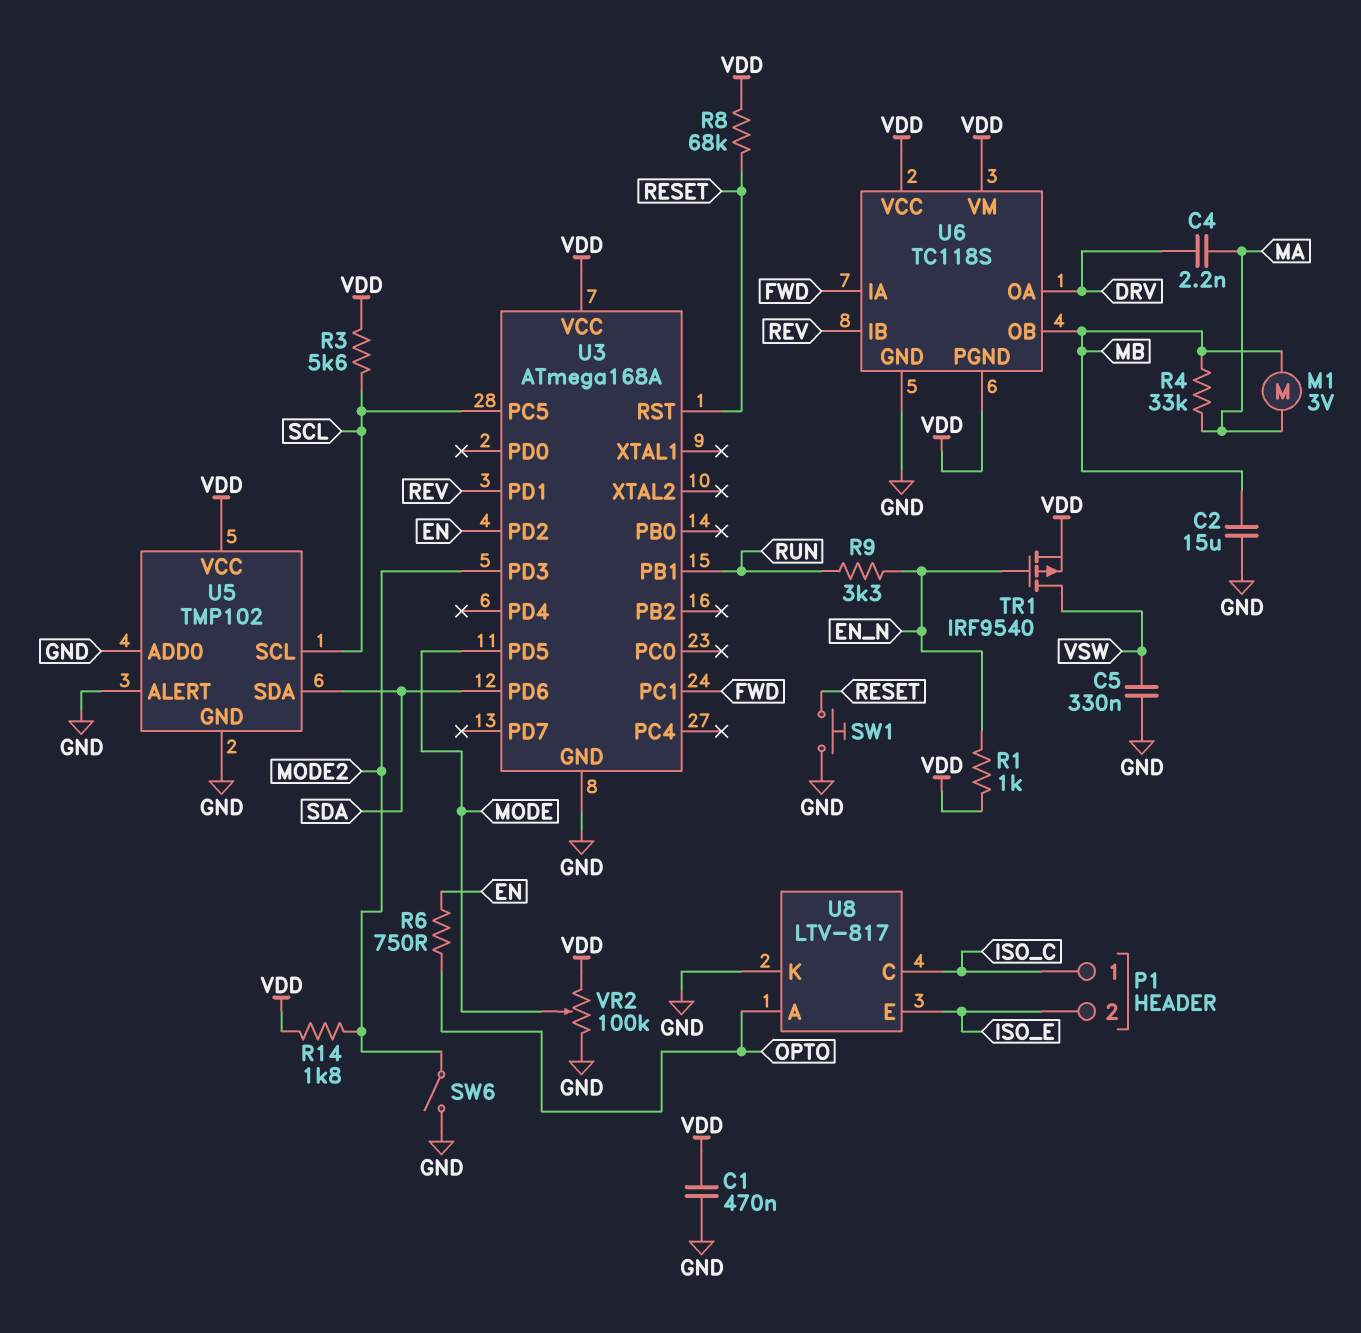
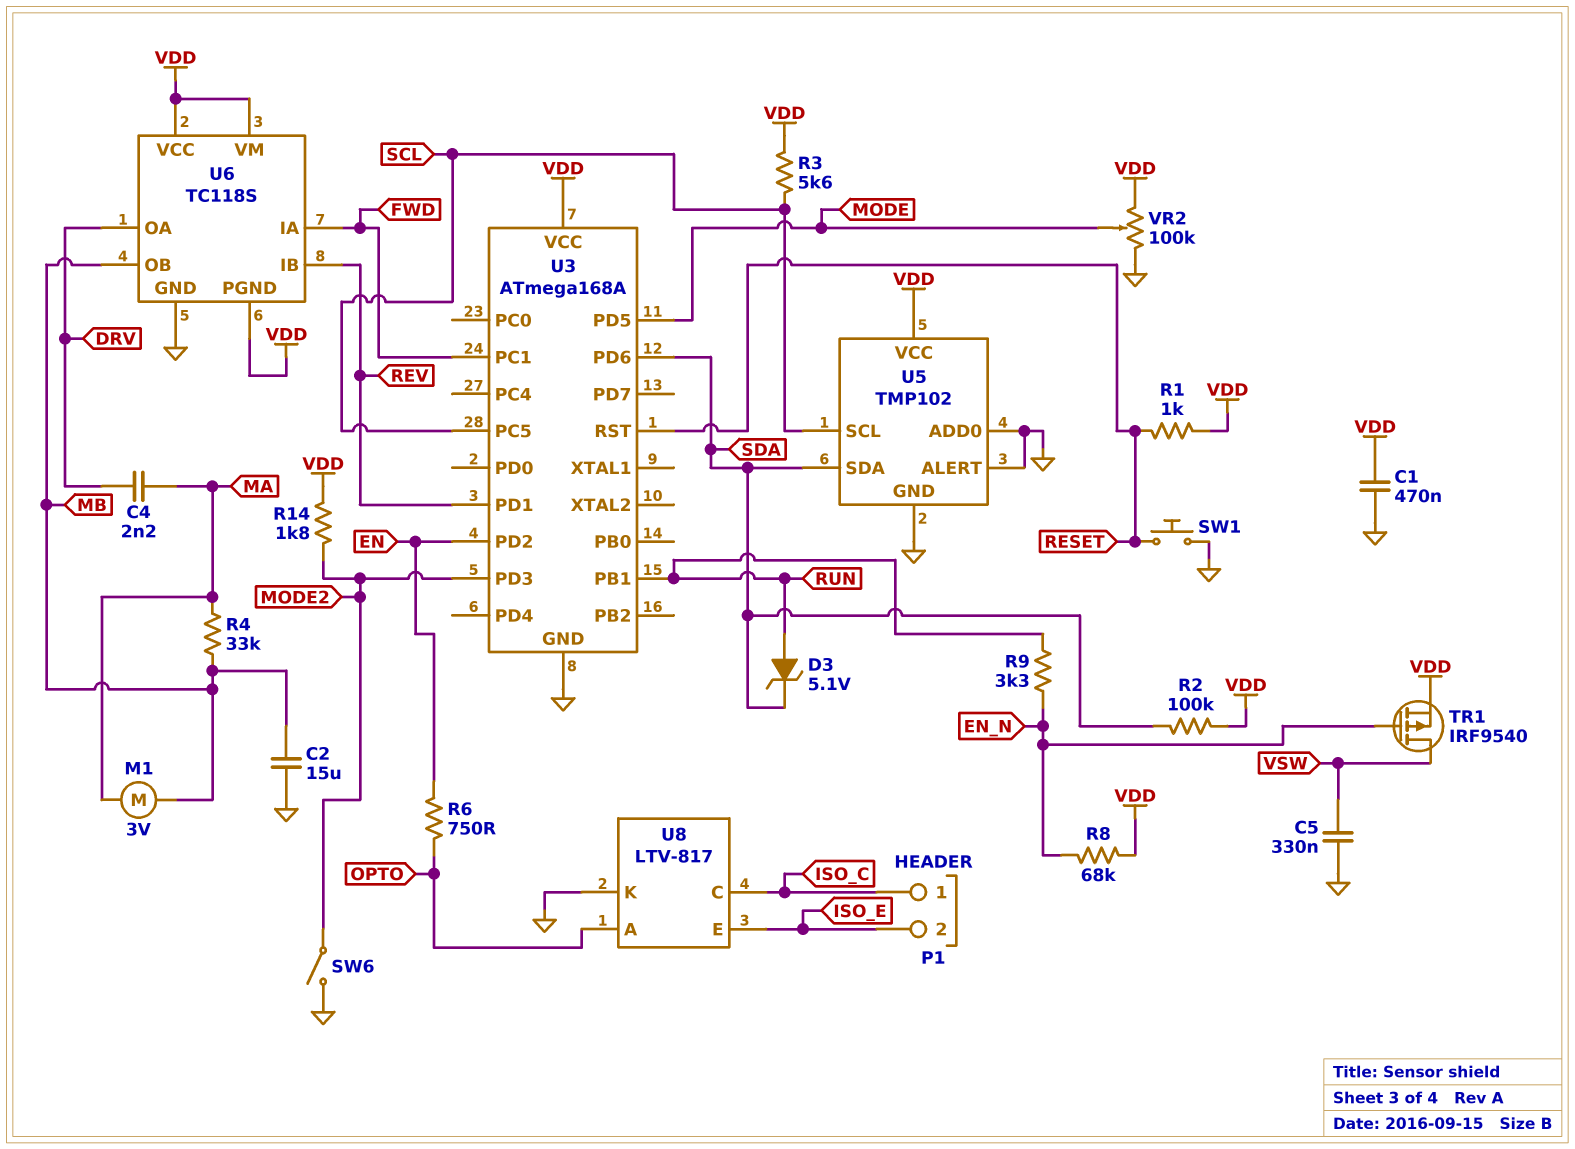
D3: none -> zener 5.1V (A RUN, K SDA)
R1: 1k (EN_N, VDD) -> 1k (RESET, VDD)
R2: none -> 100k (SDA, VDD)
R8: 68k (RESET, VDD) -> 68k (EN_N, VDD)

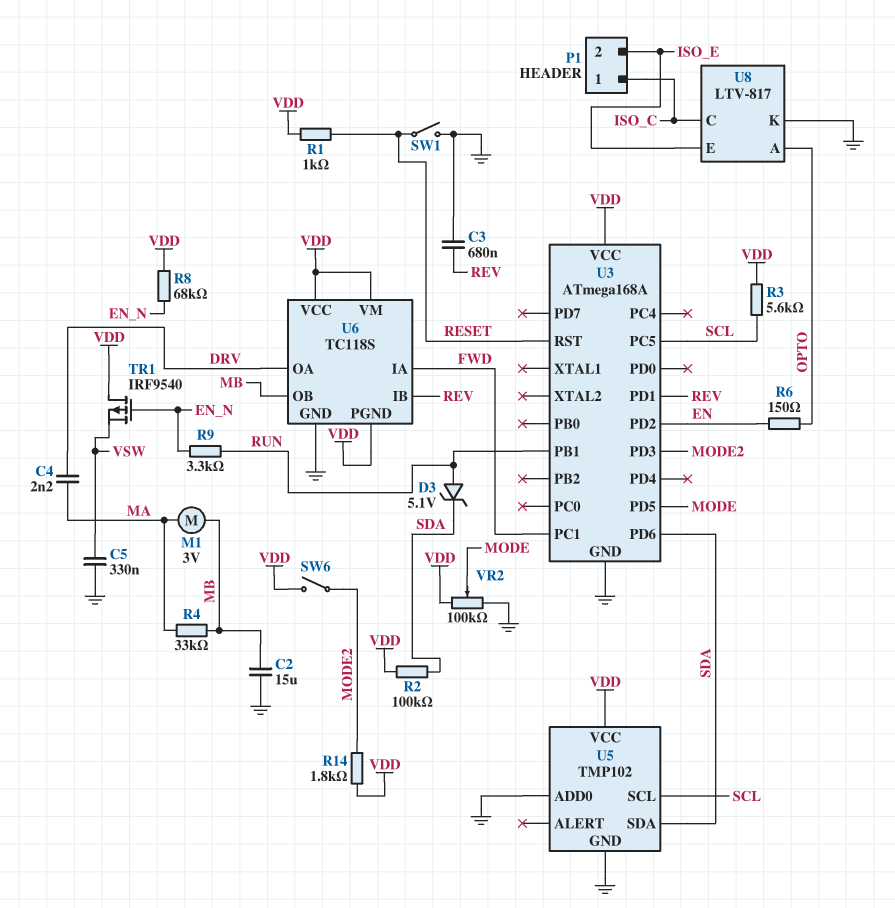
C1: 470nF (GND, VDD) -> none
C3: none -> 680nF (GND, REV)
R6: 750 (EN, OPTO) -> 150 (EN, OPTO)
SW1: button (GND, RESET) -> switch (GND, RESET)
SW6: switch (GND, MODE2) -> switch (MODE2, VDD)
TR1: PMOS IRF9540 (G EN_N, D VSW, S VDD) -> PMOS IRF9540 (G EN_N, D VDD, S VSW)
U5 pin ALERT: GND -> none

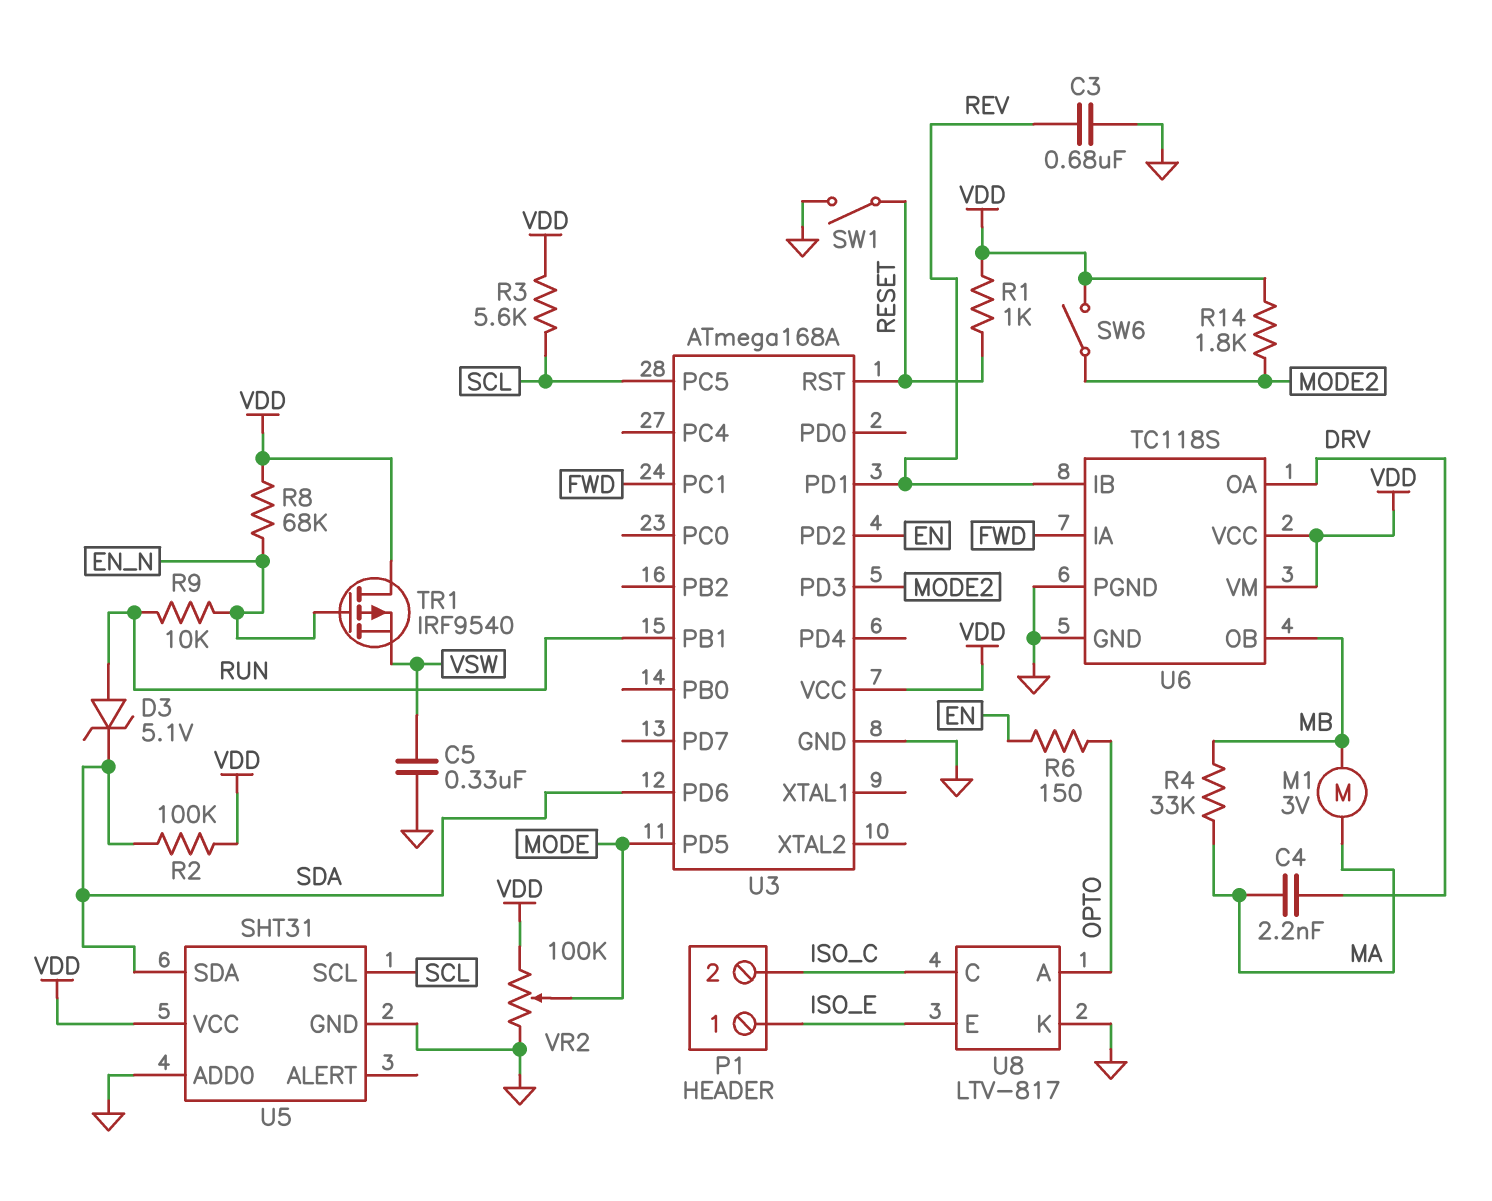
C2: 15uF (GND, MB) -> none
P1 pin 1: ISO_C -> ISO_E
P1 pin 2: ISO_E -> ISO_C
R9: 3.3k (EN_N, RUN) -> 10k (EN_N, RUN)
U5: TMP102 -> SHT31
U6 pin PGND: VDD -> GND

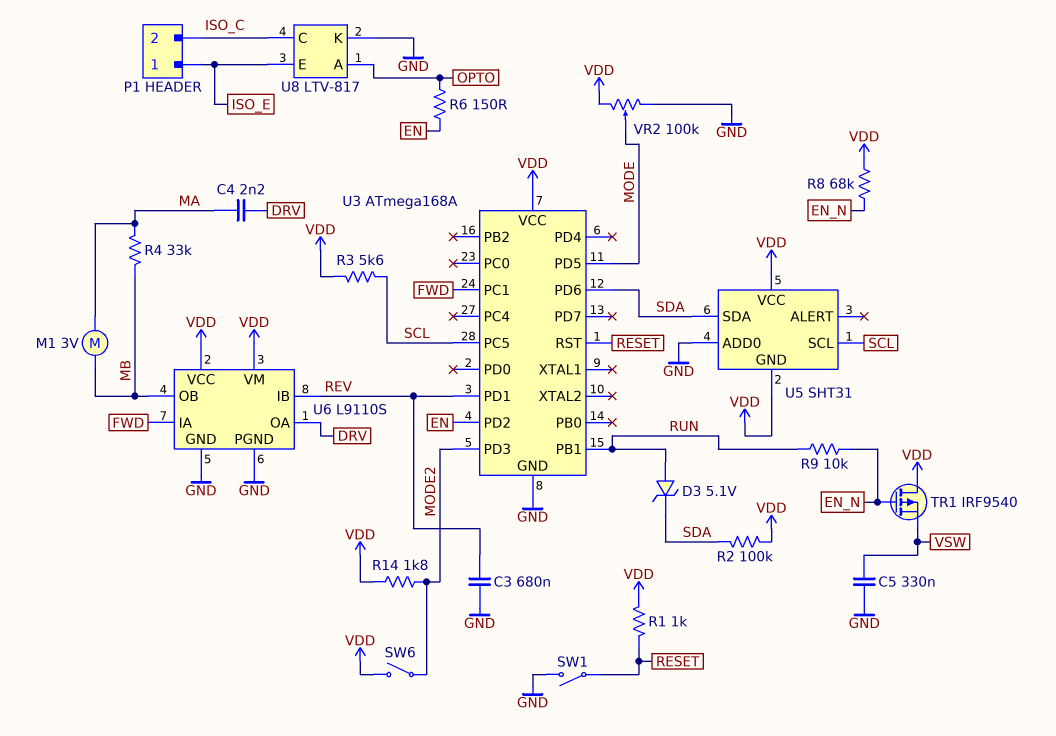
U5 pin GND: GND -> VDD
U6: TC118S -> L9110S

